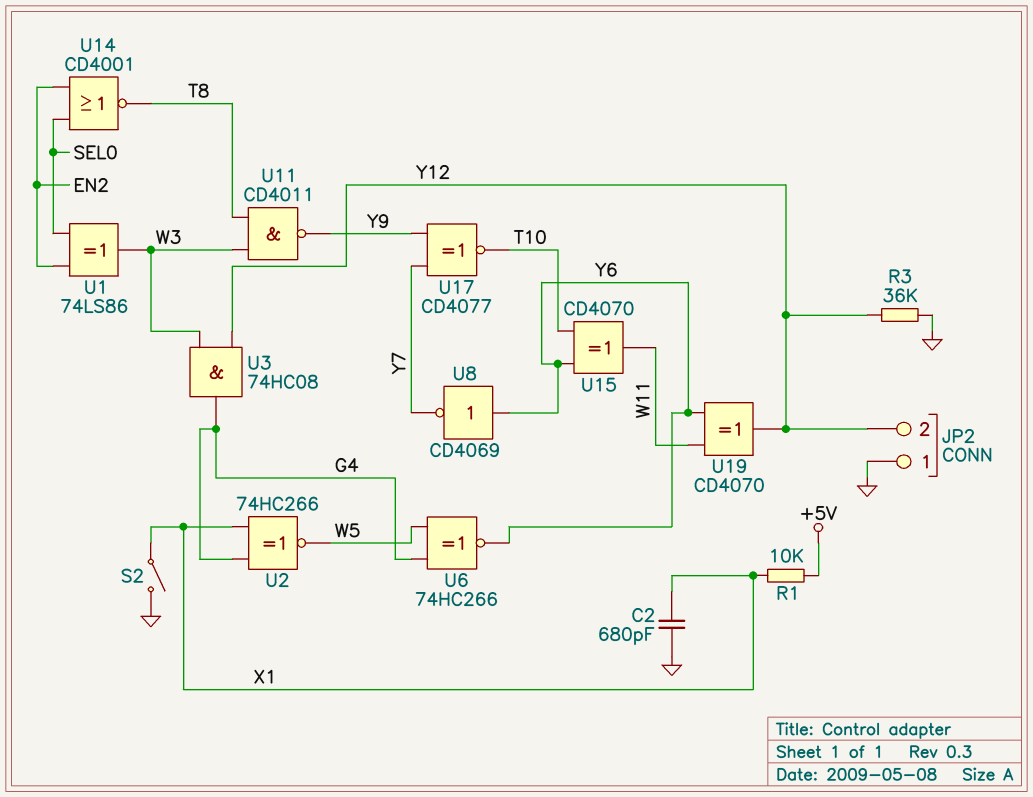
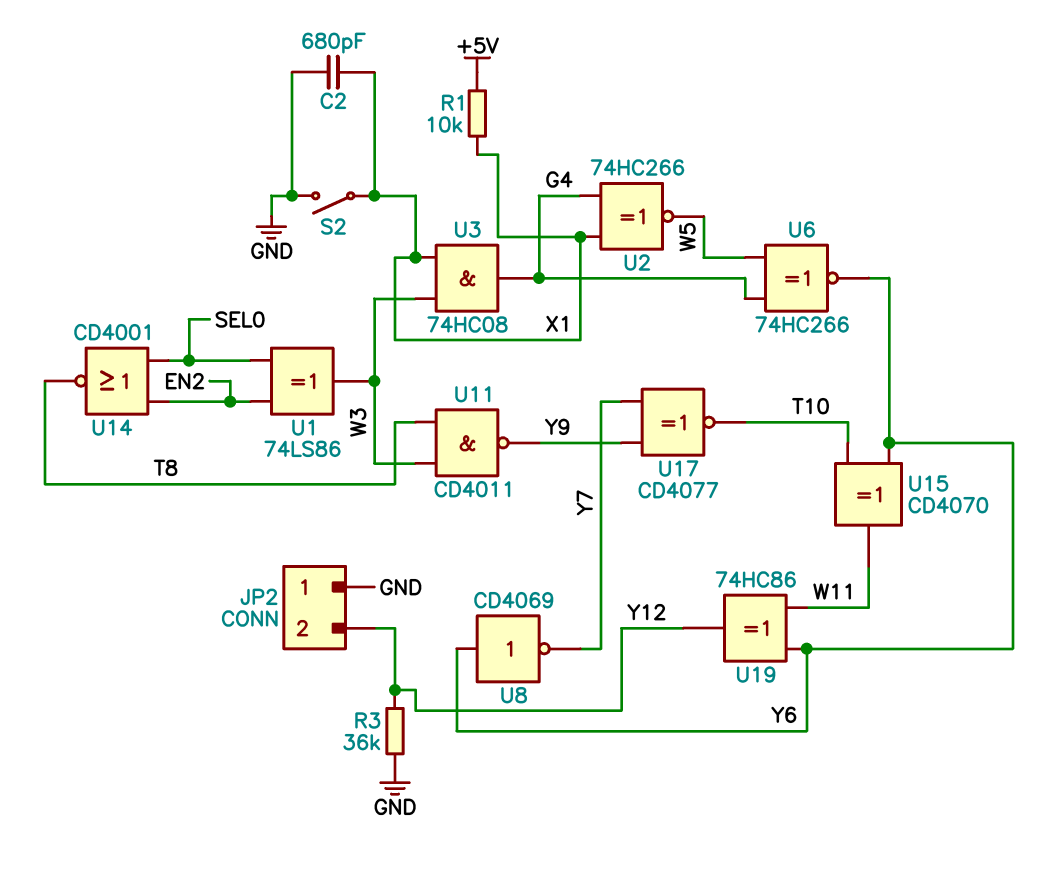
U3: AND 74HC08 (in W3, in Y12, out G4) -> AND 74HC08 (in W3, in X1, out G4)
U19: XOR CD4070 (in W11, in Y6, out Y12) -> XOR 74HC86 (in W11, in Y6, out Y12)

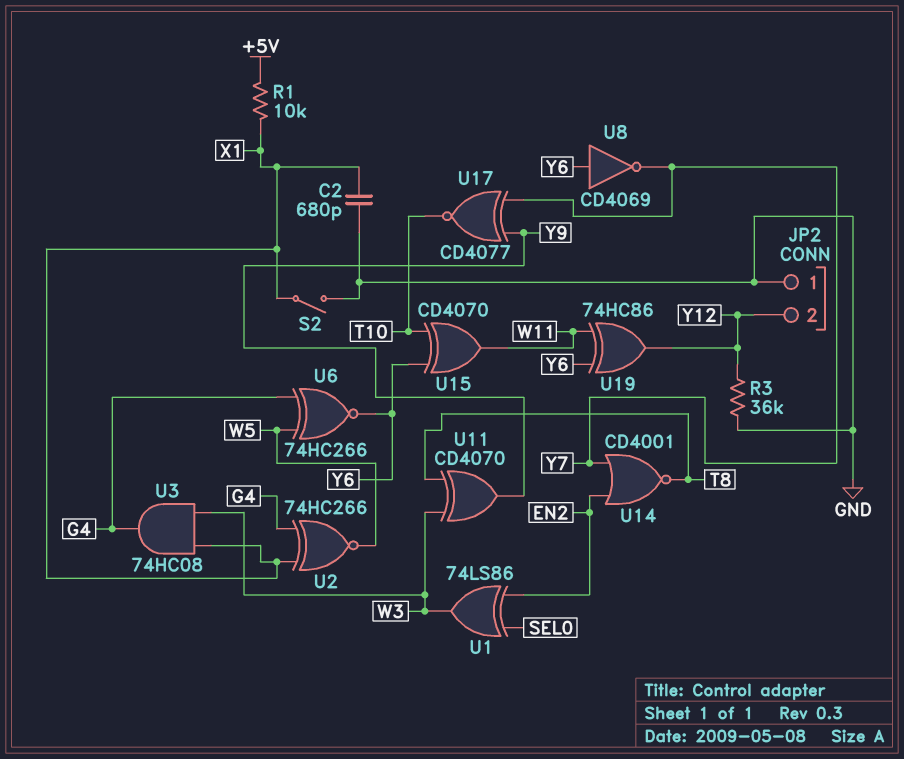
U11: NAND CD4011 (in T8, in W3, out Y9) -> XOR CD4070 (in T8, in W3, out Y9)
U14: NOR CD4001 (in EN2, in SEL0, out T8) -> NOR CD4001 (in EN2, in Y7, out T8)

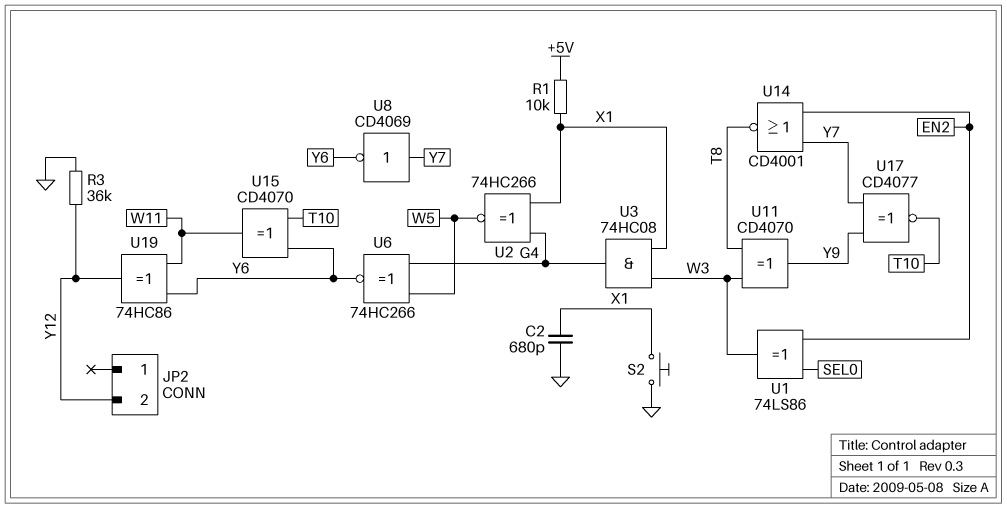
JP2 pin 1: GND -> none
S2: switch (GND, X1) -> button (GND, X1)
U8: NOT CD4069 (in Y6, out Y7) -> NOT CD4069 (in Y7, out Y6)

